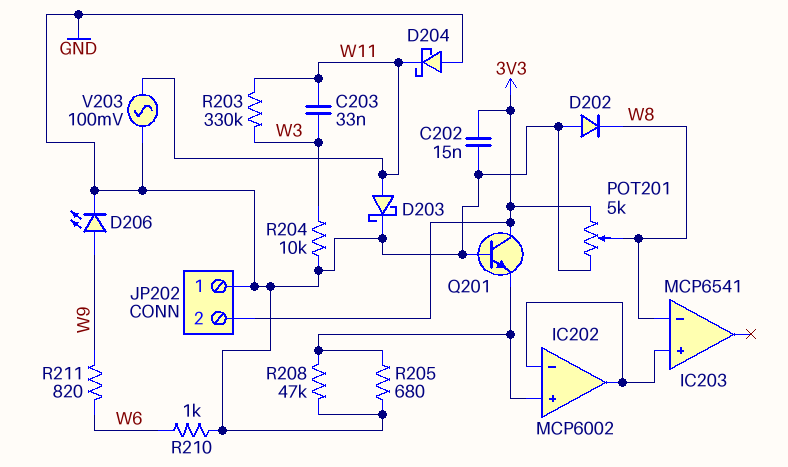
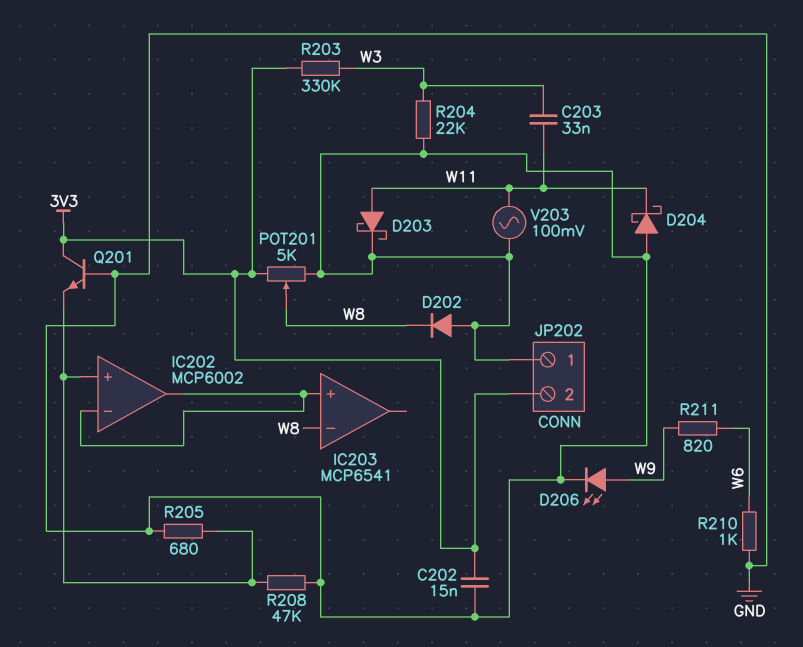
R203: 330k (W3, W11) -> 330k (3V3, W3)
R204: 10k (GND, W3) -> 22k (GND, W3)

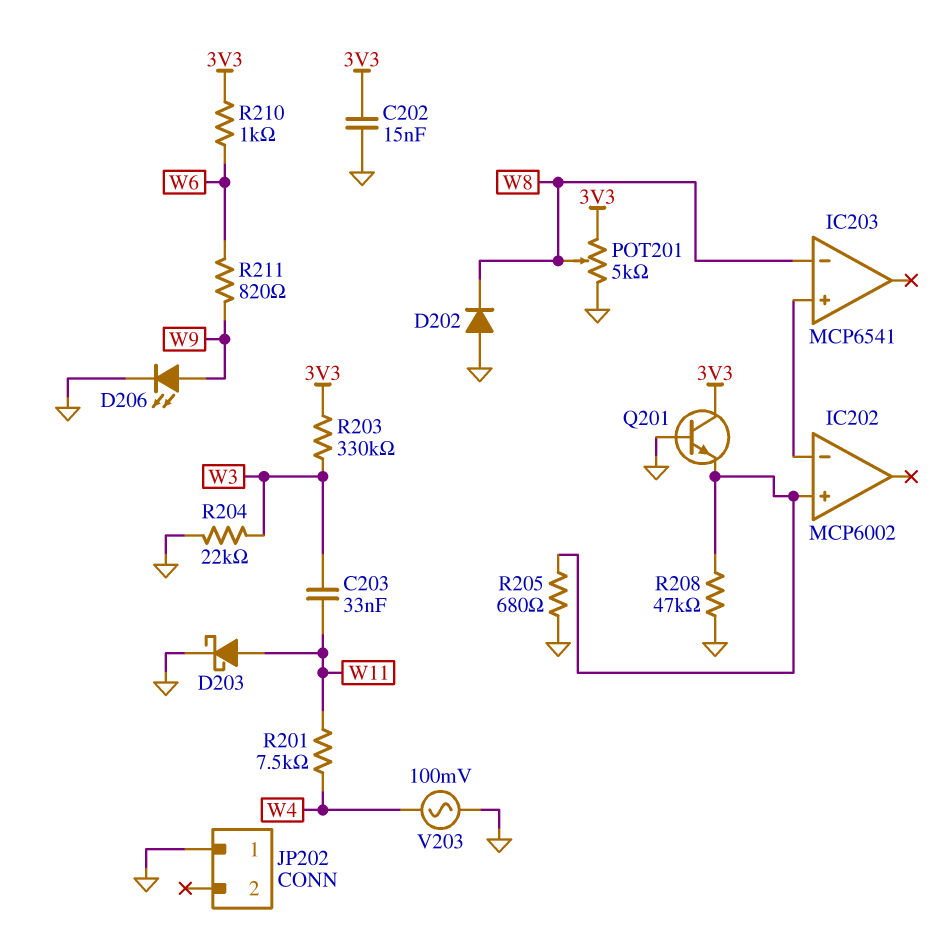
D204: schottky (A GND, K W11) -> none
IC202 pin out: IC202/in- -> none
JP202 pin 2: 3V3 -> none
R201: none -> 7.5k (W4, W11)
R210: 1k (GND, W6) -> 1k (3V3, W6)
V203: AC 100mV (GND, W11) -> AC 100mV (GND, W4)

